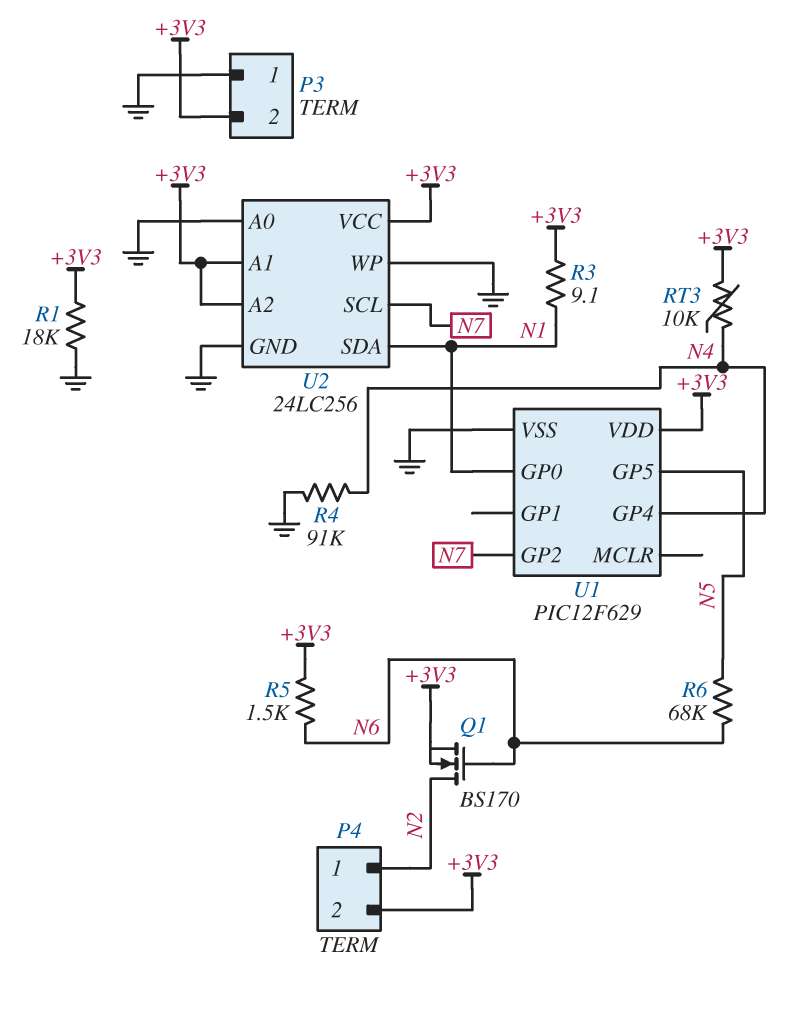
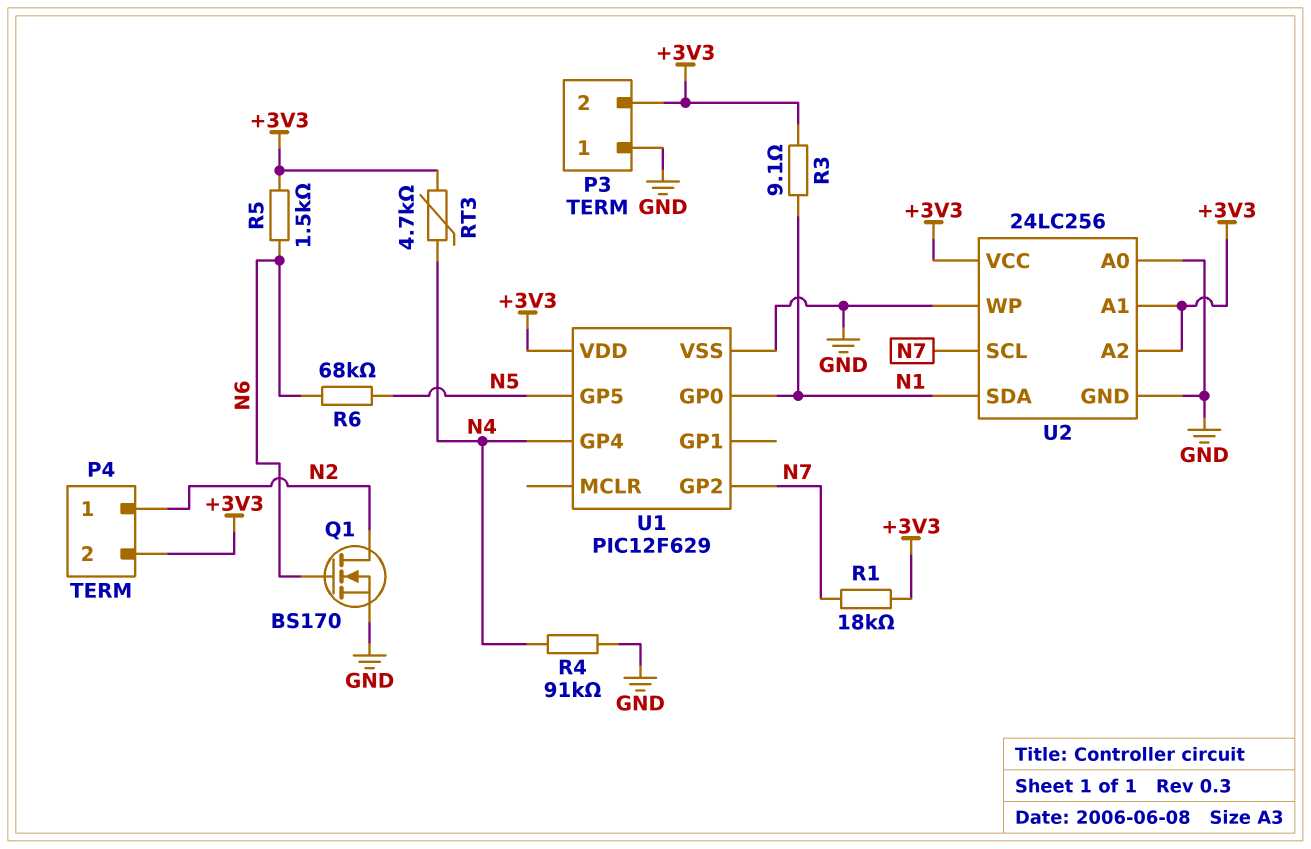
Q1: NMOS BS170 (G N6, D N2, S +3V3) -> NMOS BS170 (G N6, D N2, S GND)
R1: 18k (+3V3, GND) -> 18k (+3V3, N7)
RT3: 10k (+3V3, N4) -> 4.7k (+3V3, N4)

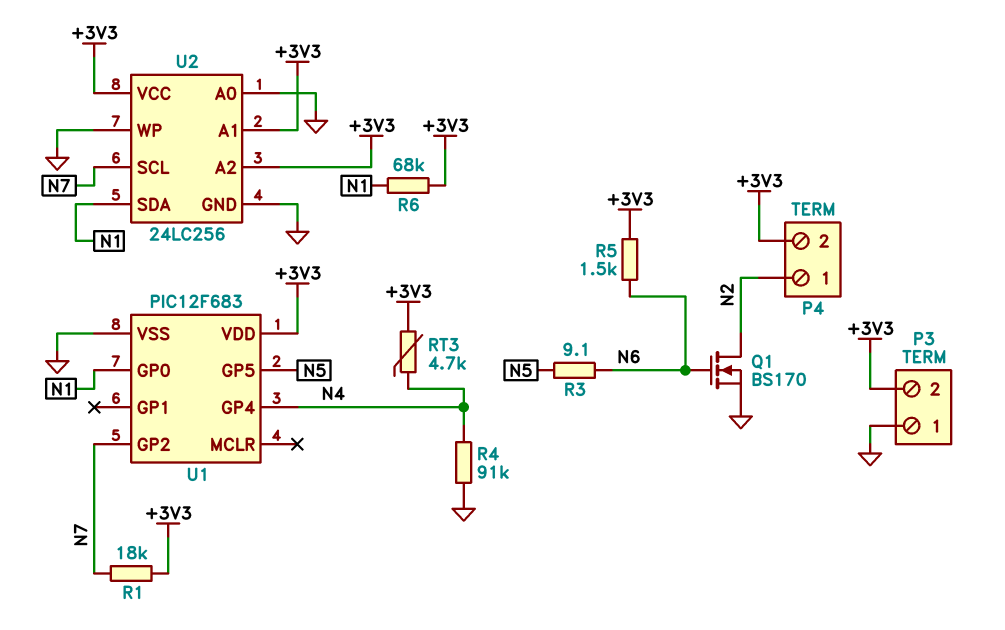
R3: 9.1 (+3V3, N1) -> 9.1 (N5, N6)
R6: 68k (N5, N6) -> 68k (+3V3, N1)
U1: PIC12F629 -> PIC12F683

